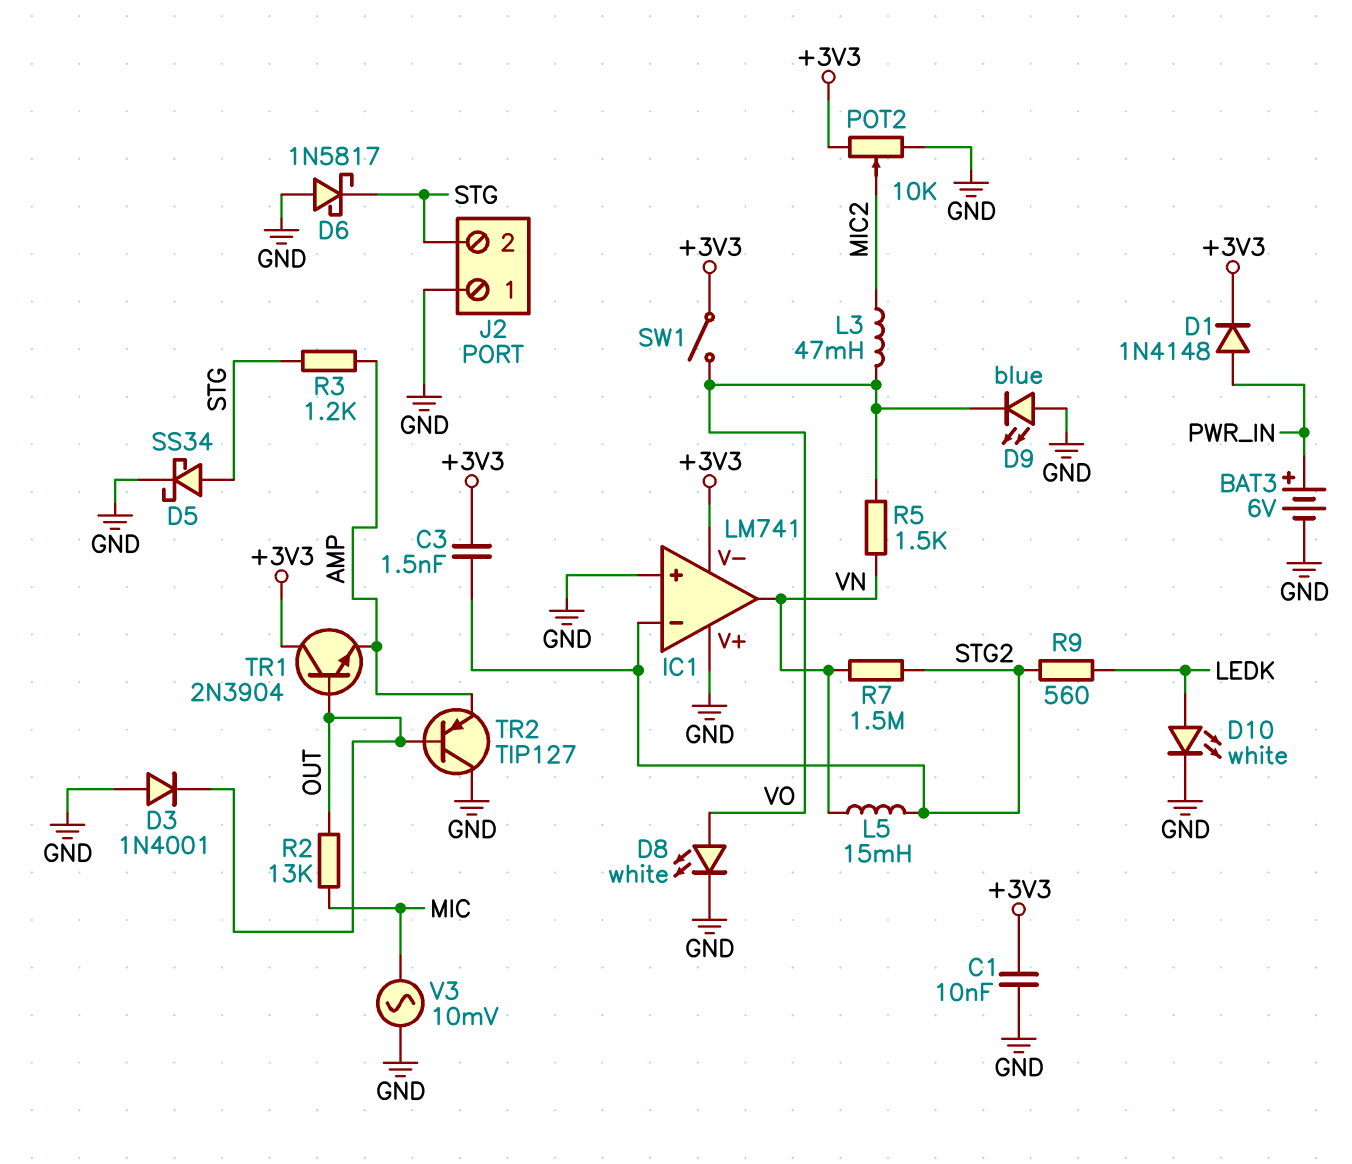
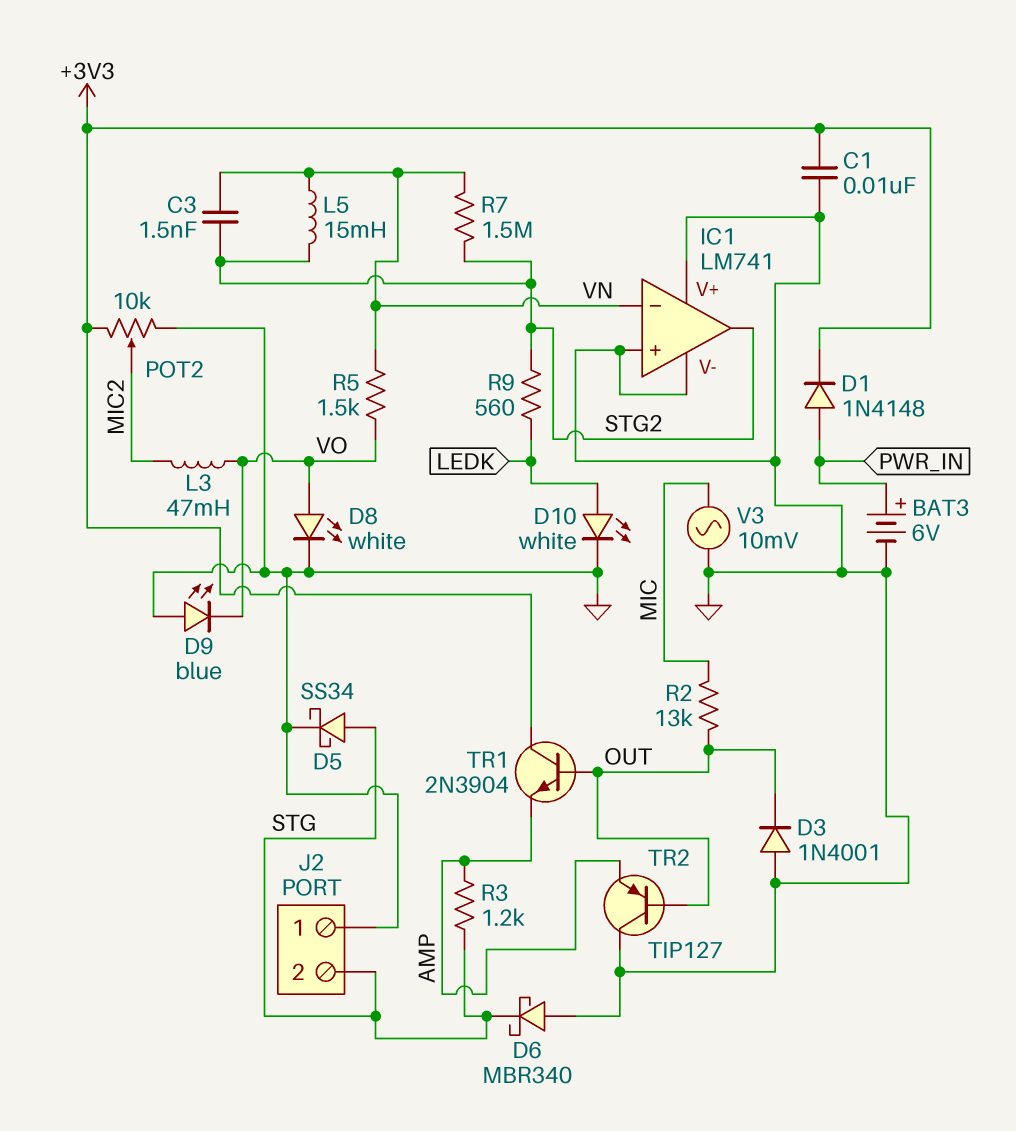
C3: 1.5nF (+3V3, STG2) -> 1.5nF (STG2, VN)
D6: schottky 1N5817 (A GND, K STG) -> schottky MBR340 (A GND, K STG)
IC1 pin V-: +3V3 -> GND
IC1 pin in-: STG2 -> VN
IC1 pin out: VN -> STG2
SW1: switch (+3V3, VO) -> none

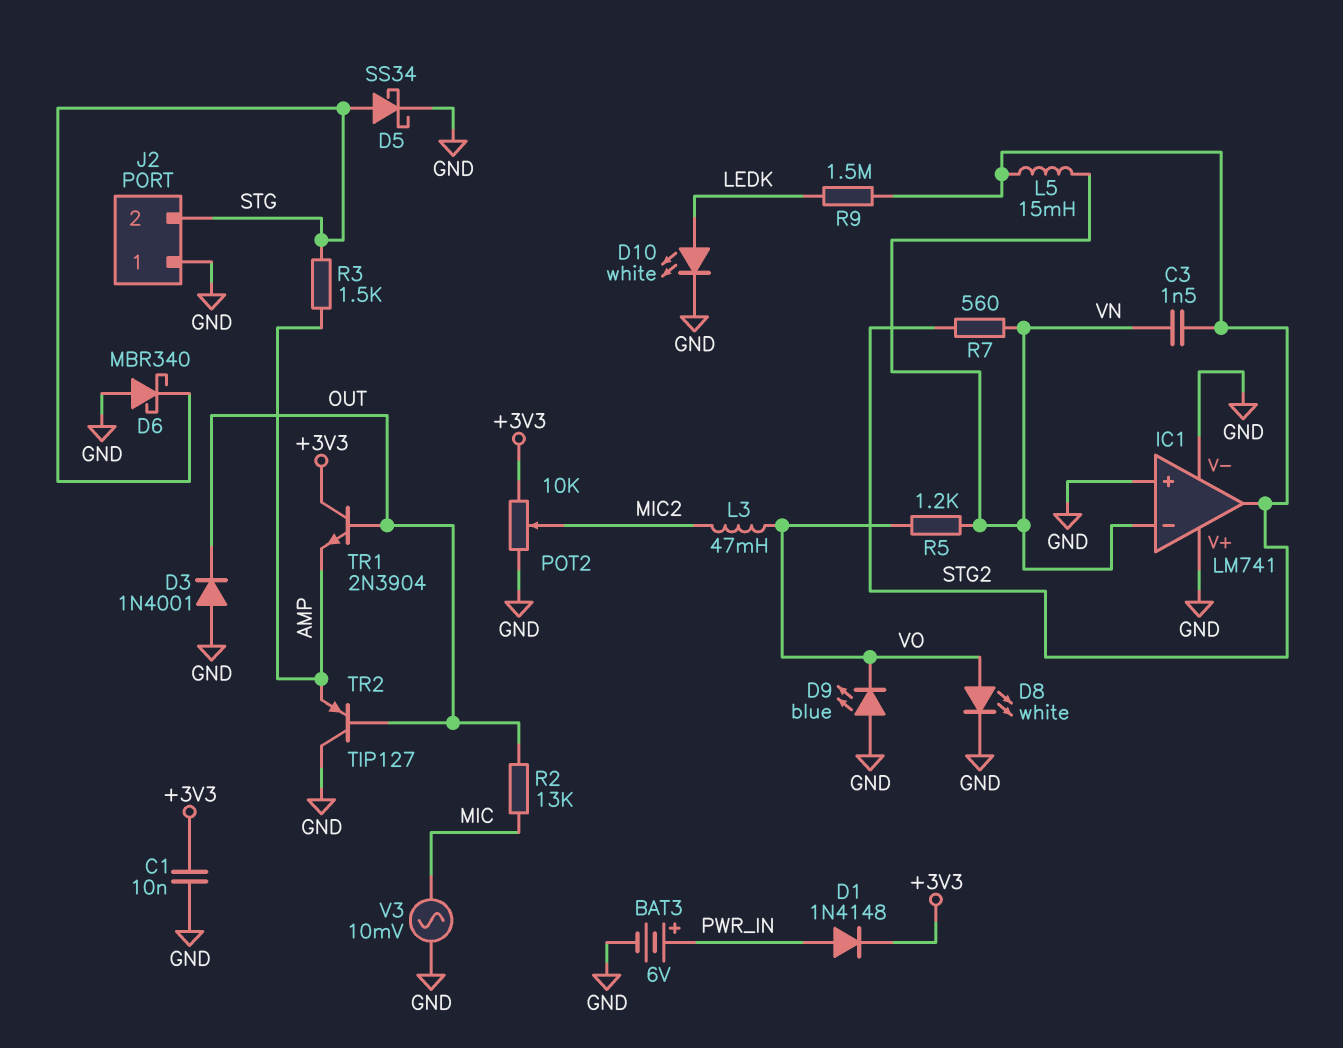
R3: 1.2k (AMP, STG) -> 1.5k (AMP, STG)
R5: 1.5k (VN, VO) -> 1.2k (VN, VO)
R7: 1.5M (STG2, VN) -> 560 (STG2, VN)
R9: 560 (LEDK, STG2) -> 1.5M (LEDK, STG2)

